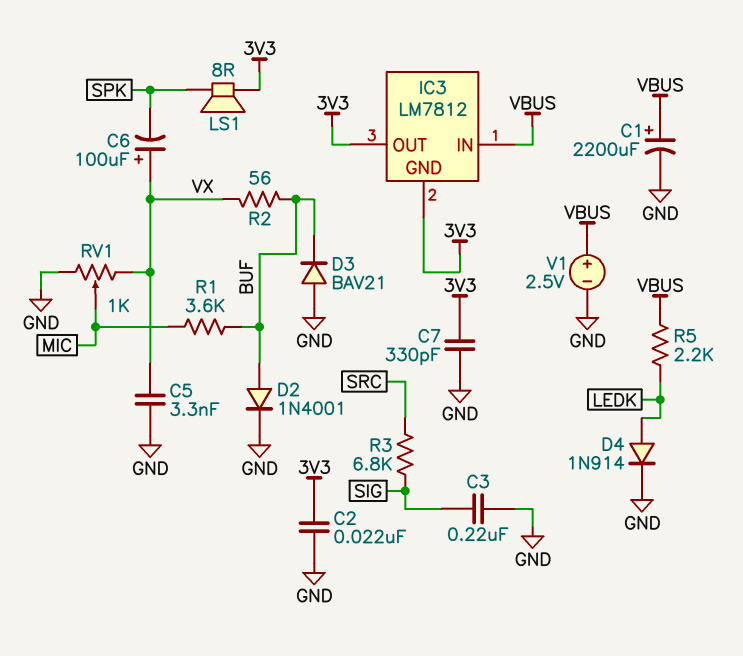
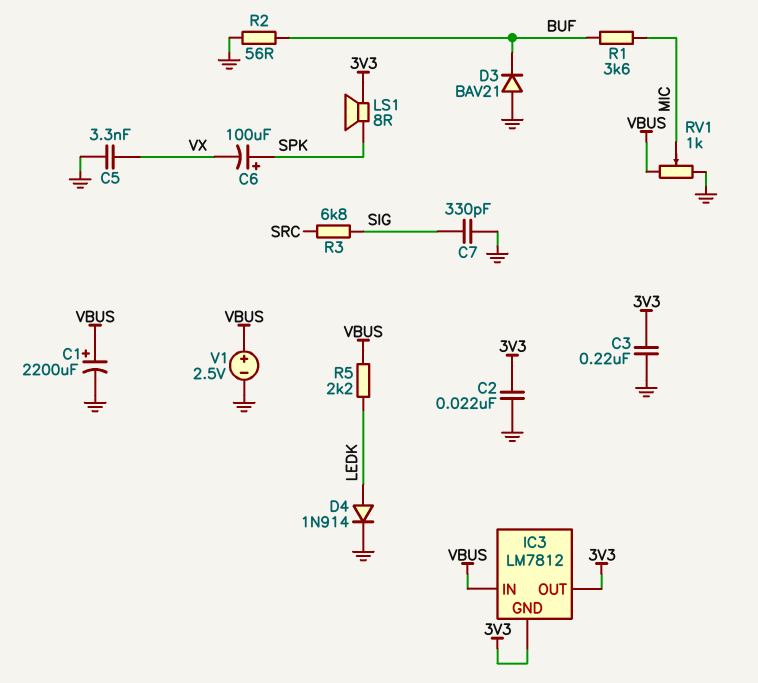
C3: 220nF (GND, SIG) -> 220nF (3V3, GND)
C6: 100uF (plus VX, minus SPK) -> 100uF (plus SPK, minus VX)
C7: 330pF (3V3, GND) -> 330pF (GND, SIG)
D2: diode 1N4001 (A BUF, K GND) -> none
R2: 56 (BUF, VX) -> 56 (BUF, GND)
RV1: 1k (GND, VX, wiper MIC) -> 1k (GND, VBUS, wiper MIC)

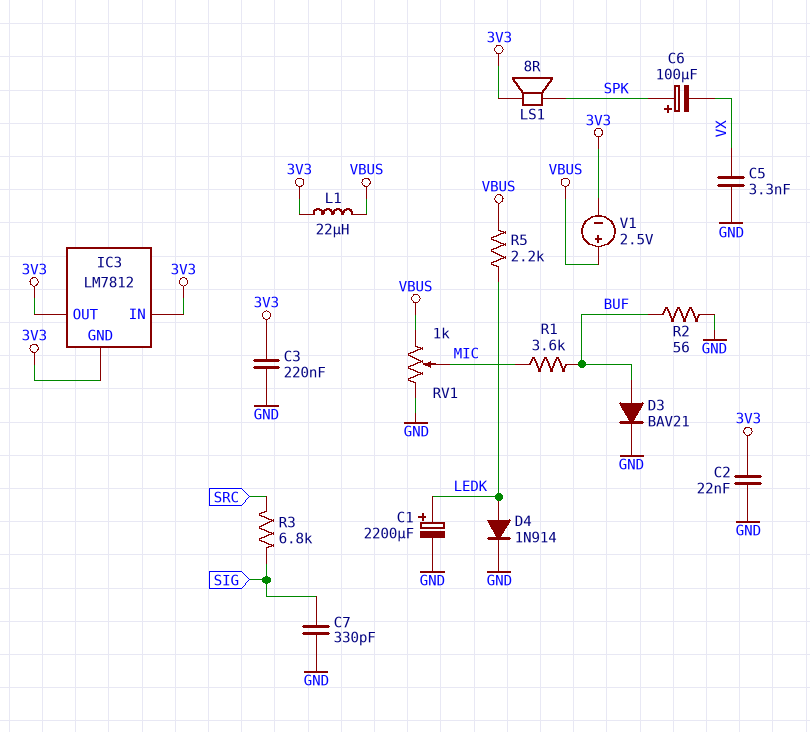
C1: 2200uF (plus VBUS, minus GND) -> 2200uF (plus LEDK, minus GND)
D3: diode BAV21 (A GND, K BUF) -> diode BAV21 (A BUF, K GND)
IC3 pin IN: VBUS -> 3V3
L1: none -> 22uH (3V3, VBUS)
V1: 2.5V (plus VBUS, minus GND) -> 2.5V (plus VBUS, minus 3V3)

